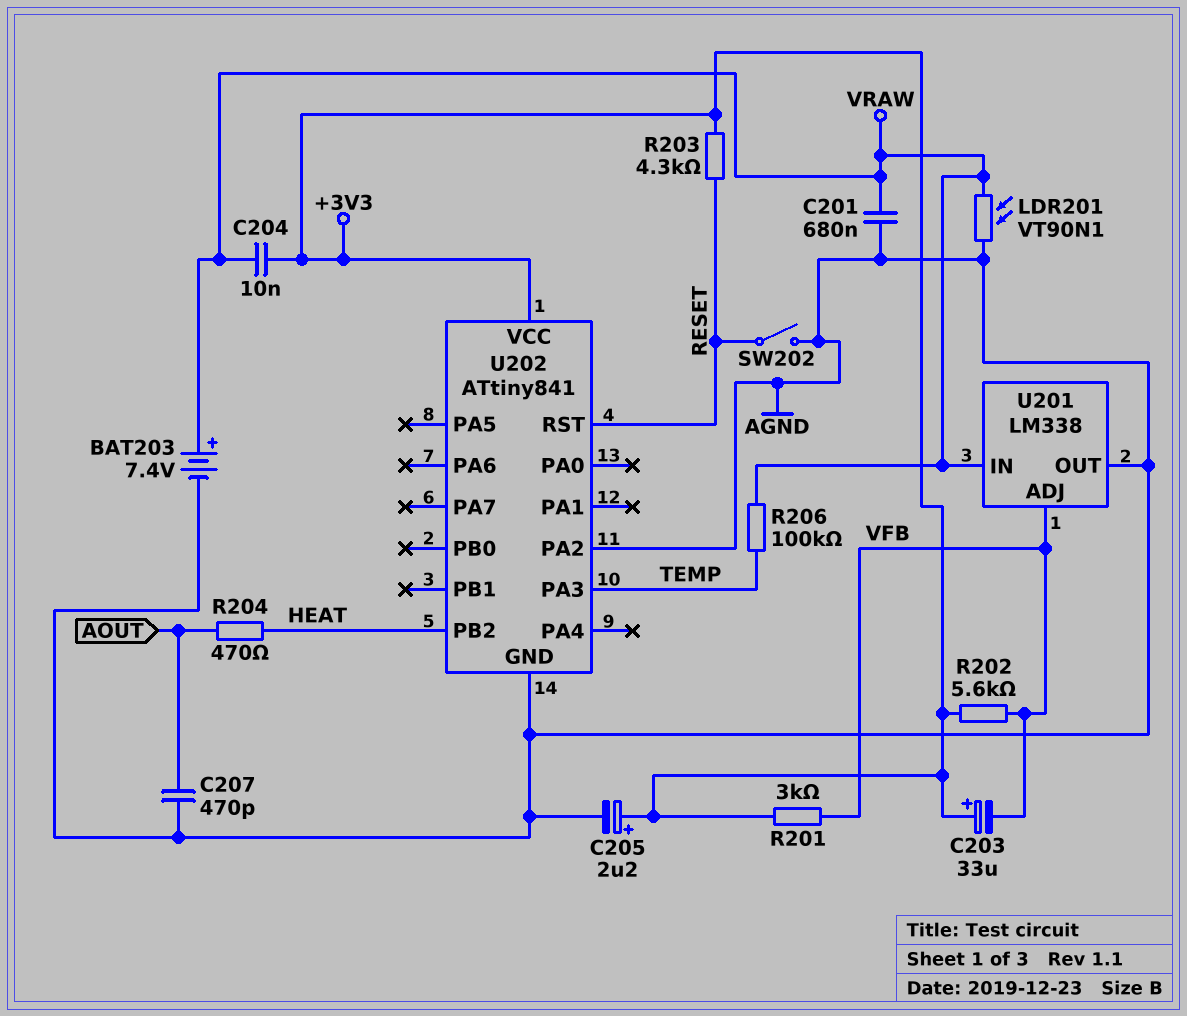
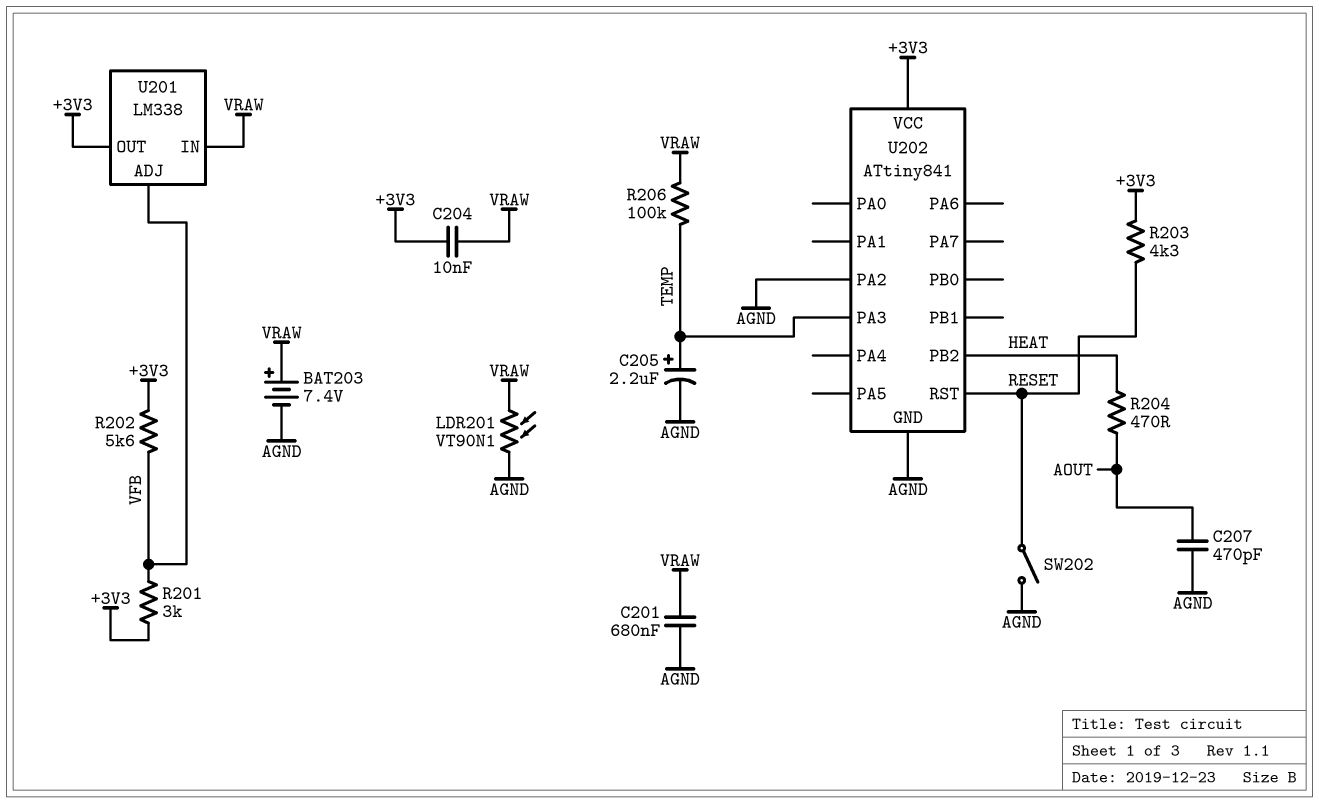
C203: 33uF (plus +3V3, minus VFB) -> none
C205: 2.2uF (plus +3V3, minus AGND) -> 2.2uF (plus TEMP, minus AGND)
U201 pin OUT: AGND -> +3V3

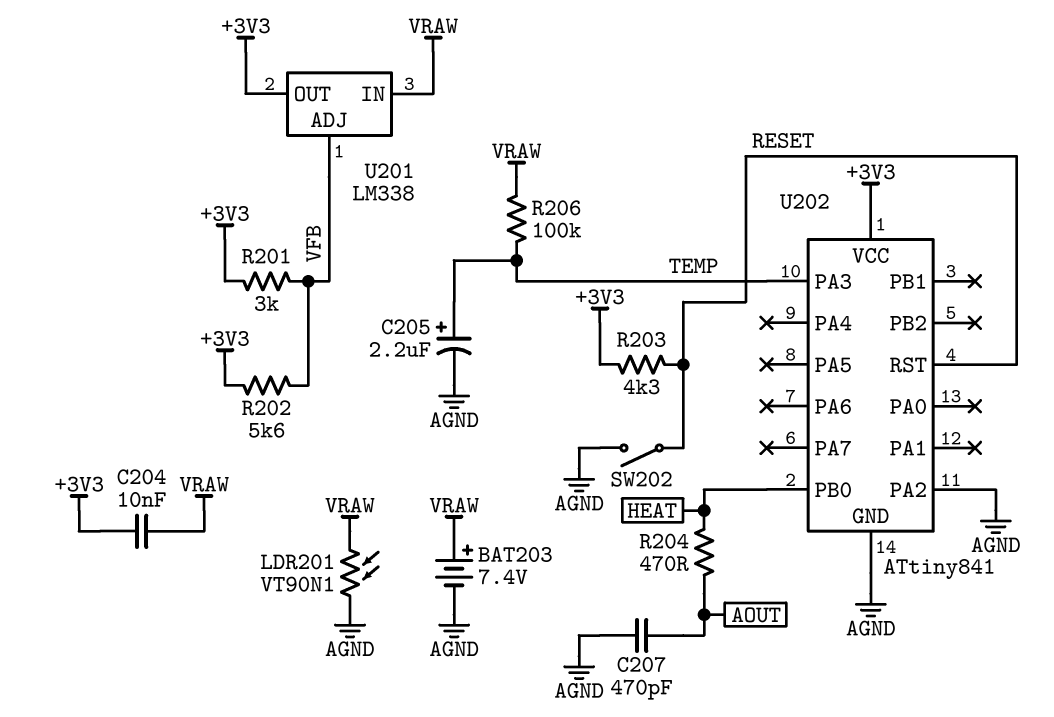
C201: 680nF (AGND, VRAW) -> none
U202 pin PB0: none -> HEAT
U202 pin PB2: HEAT -> none

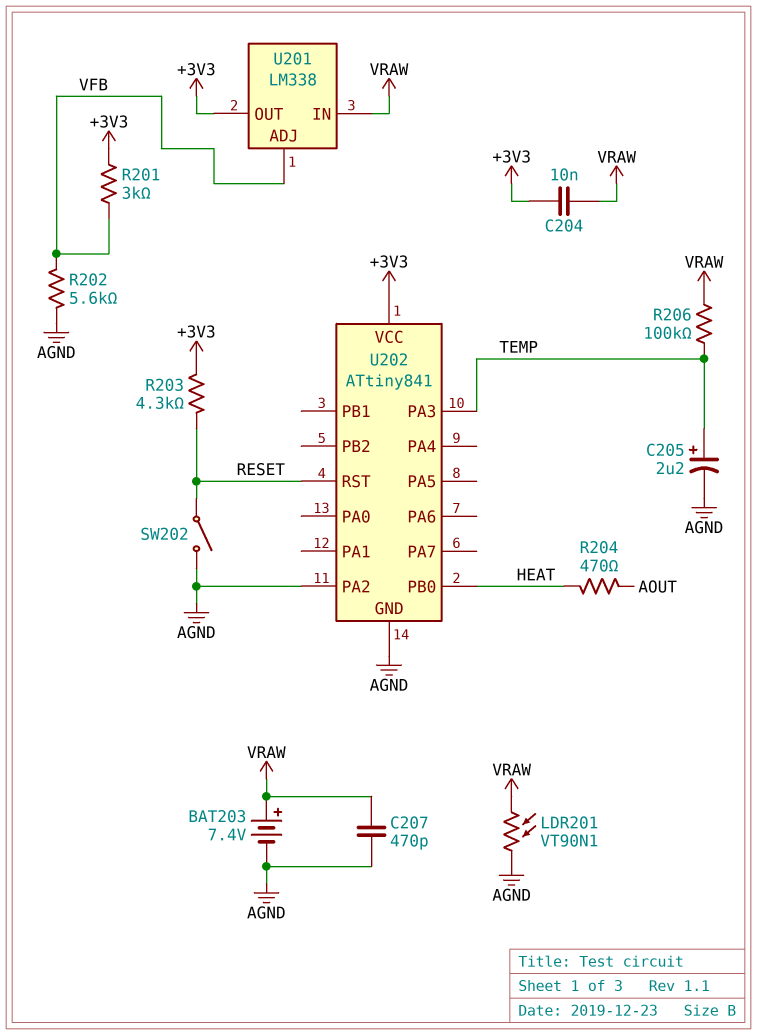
C207: 470pF (AGND, AOUT) -> 470pF (AGND, VRAW)
R202: 5.6k (+3V3, VFB) -> 5.6k (AGND, VFB)

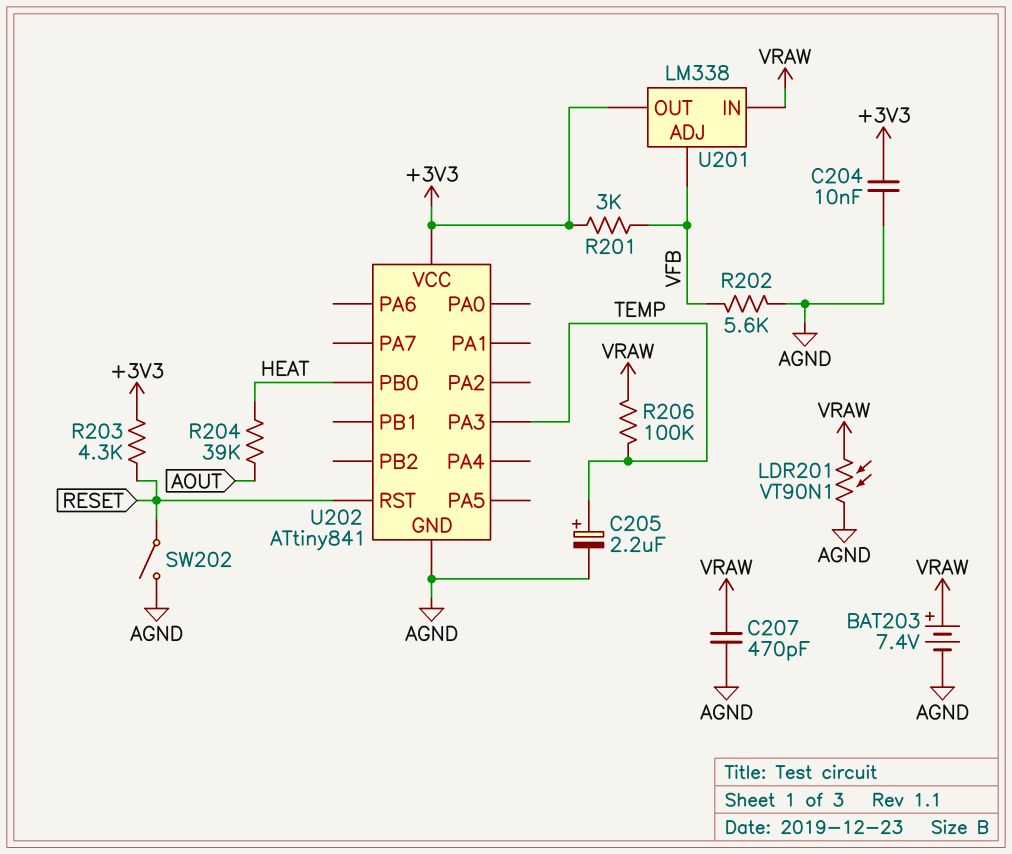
C204: 10nF (+3V3, VRAW) -> 10nF (+3V3, AGND)
R204: 470 (AOUT, HEAT) -> 39k (AOUT, HEAT)
U202 pin PA2: AGND -> none

